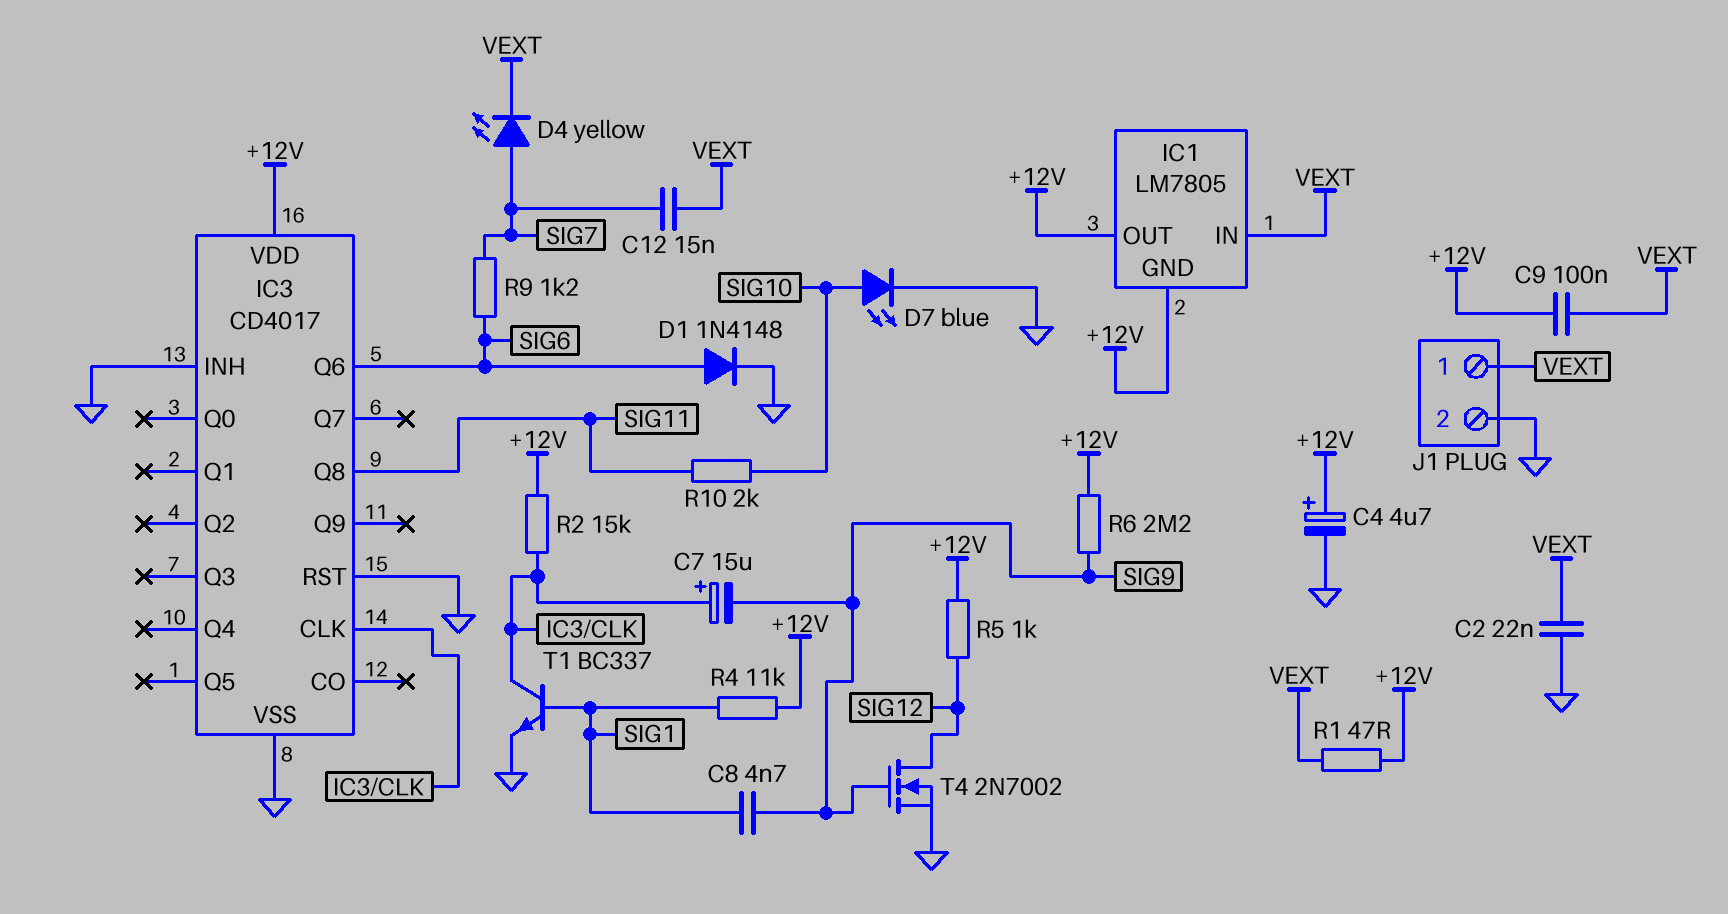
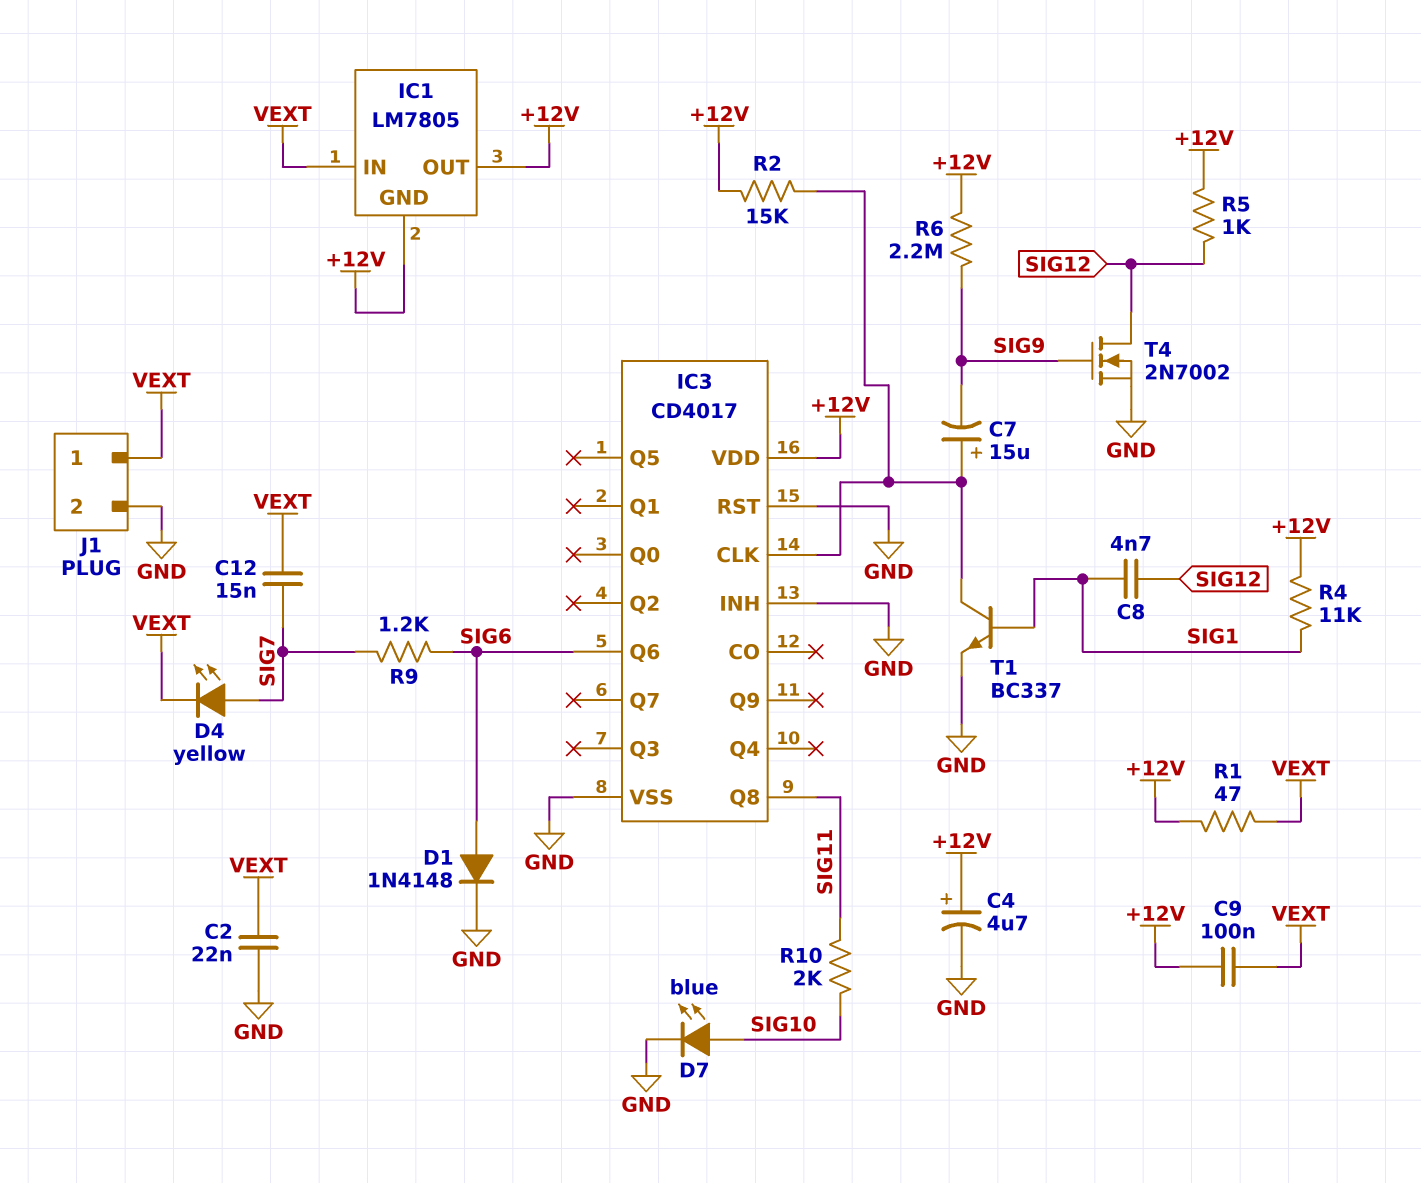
C8: 4.7nF (SIG1, SIG9) -> 4.7nF (SIG1, SIG12)

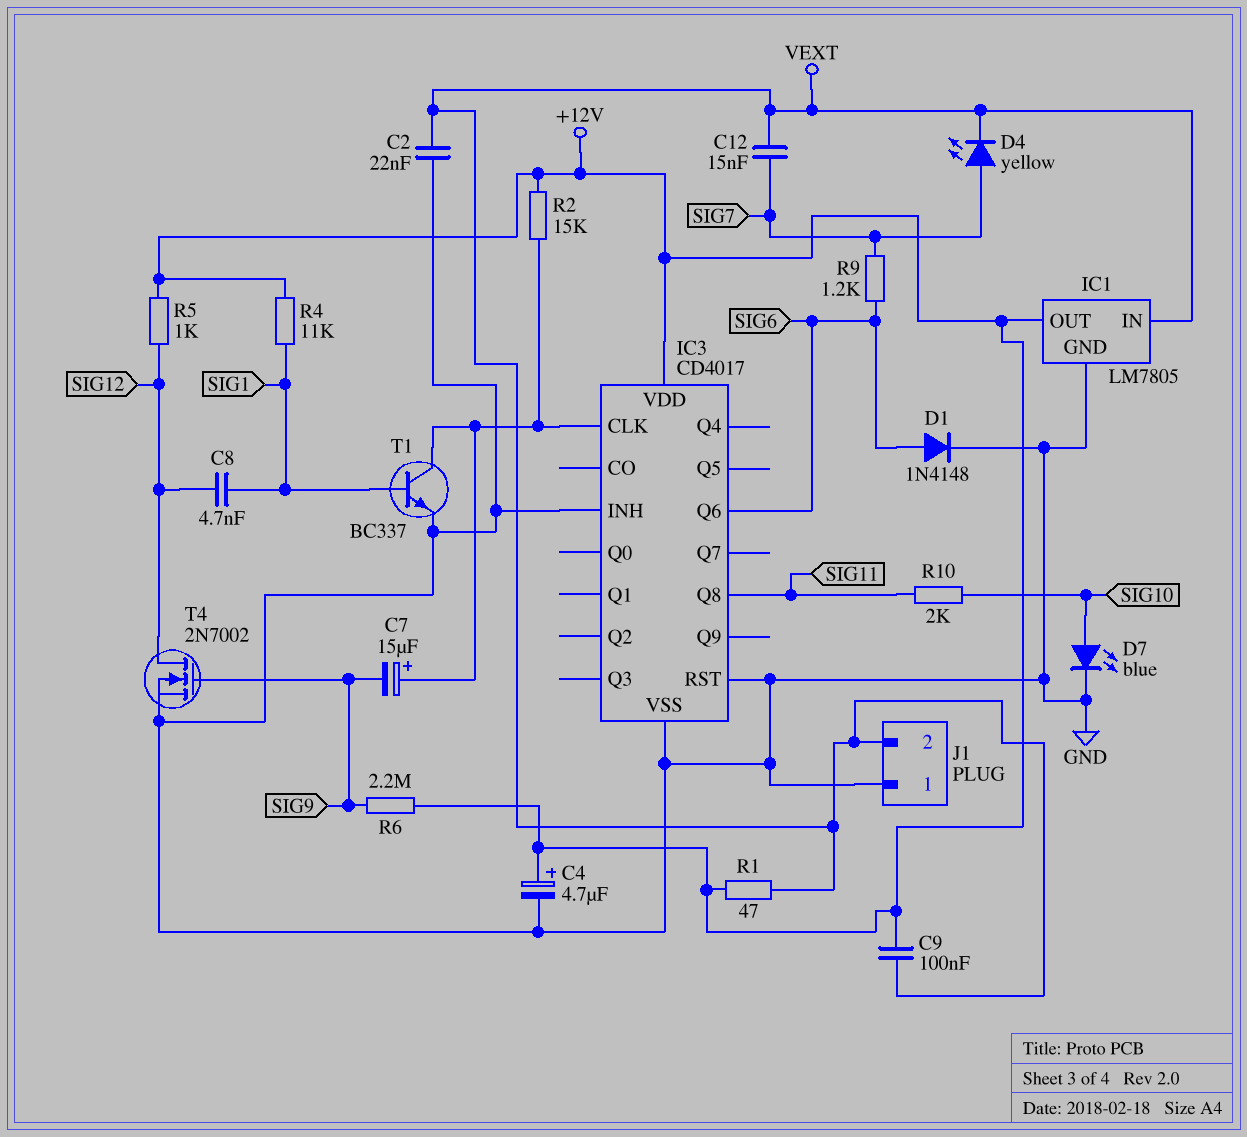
IC1 pin GND: +12V -> GND
J1 pin 1: VEXT -> GND
J1 pin 2: GND -> VEXT

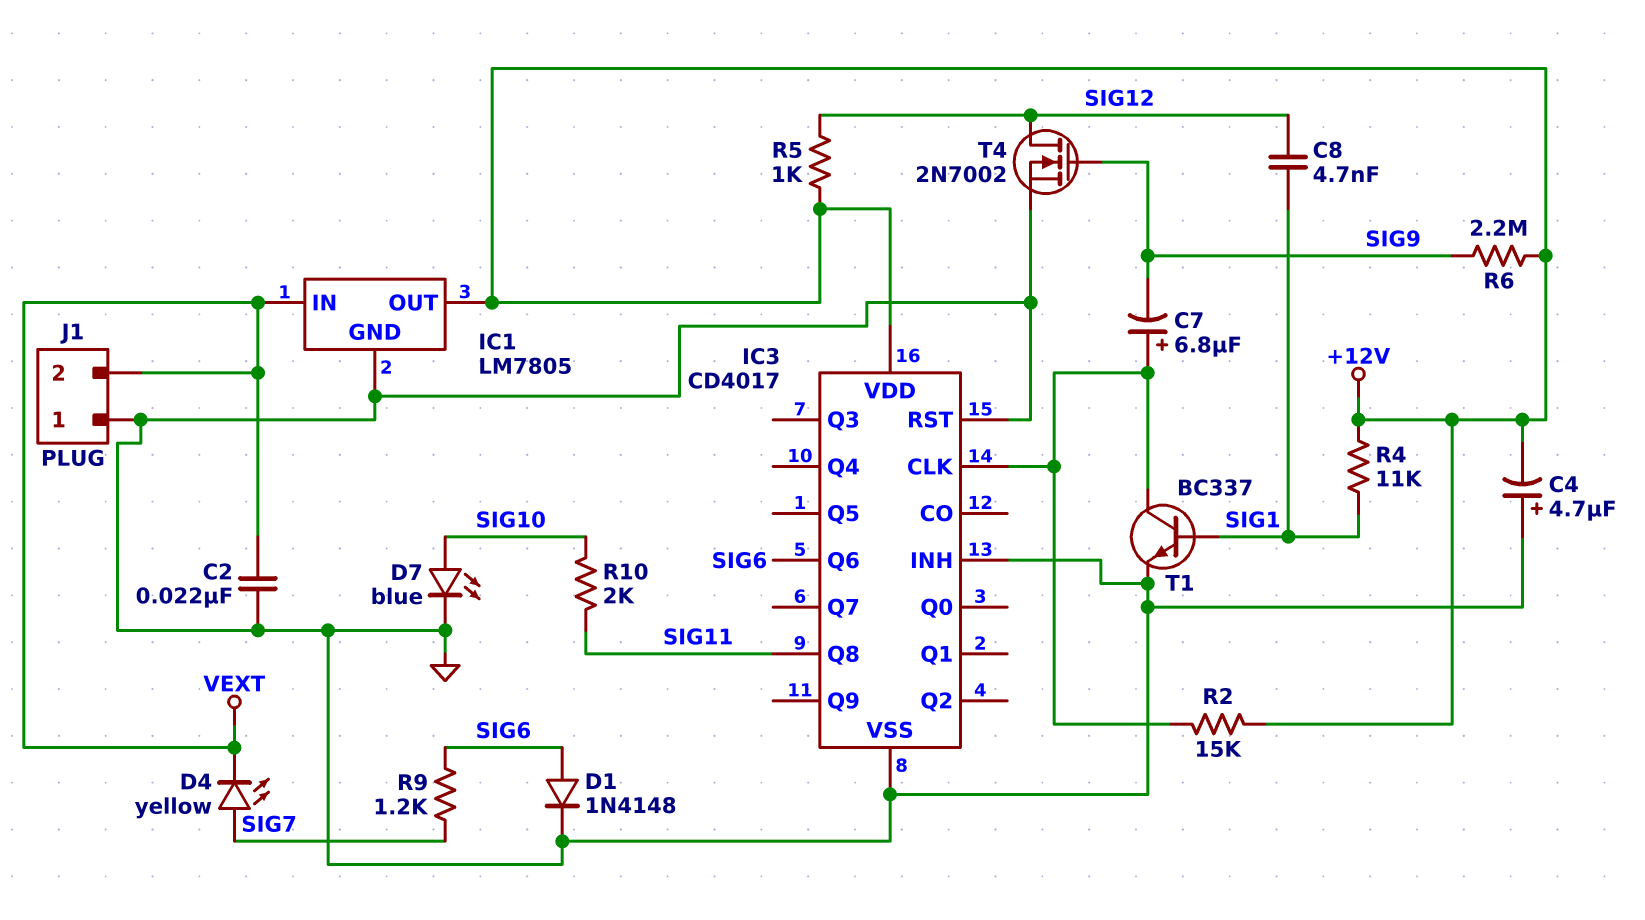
C4: 4.7uF (plus +12V, minus GND) -> 4.7uF (plus GND, minus +12V)
C7: 15uF (plus IC3/CLK, minus SIG9) -> 6.8uF (plus IC3/CLK, minus SIG9)
C9: 100nF (+12V, VEXT) -> none
C12: 15nF (SIG7, VEXT) -> none
R1: 47 (+12V, VEXT) -> none

